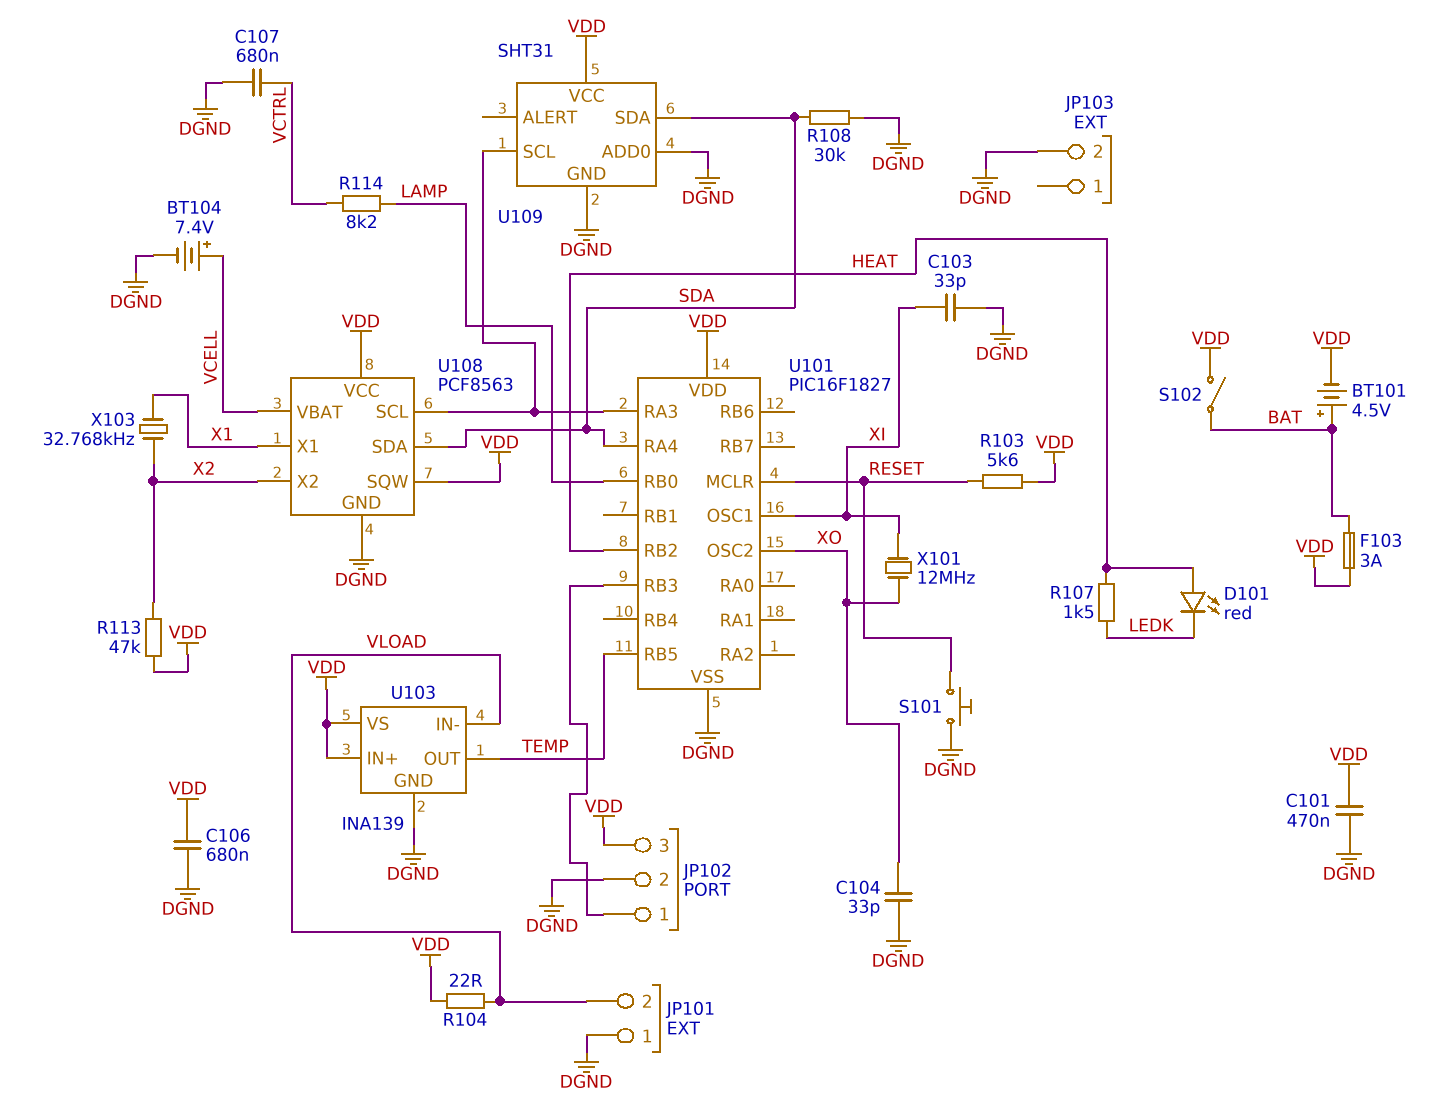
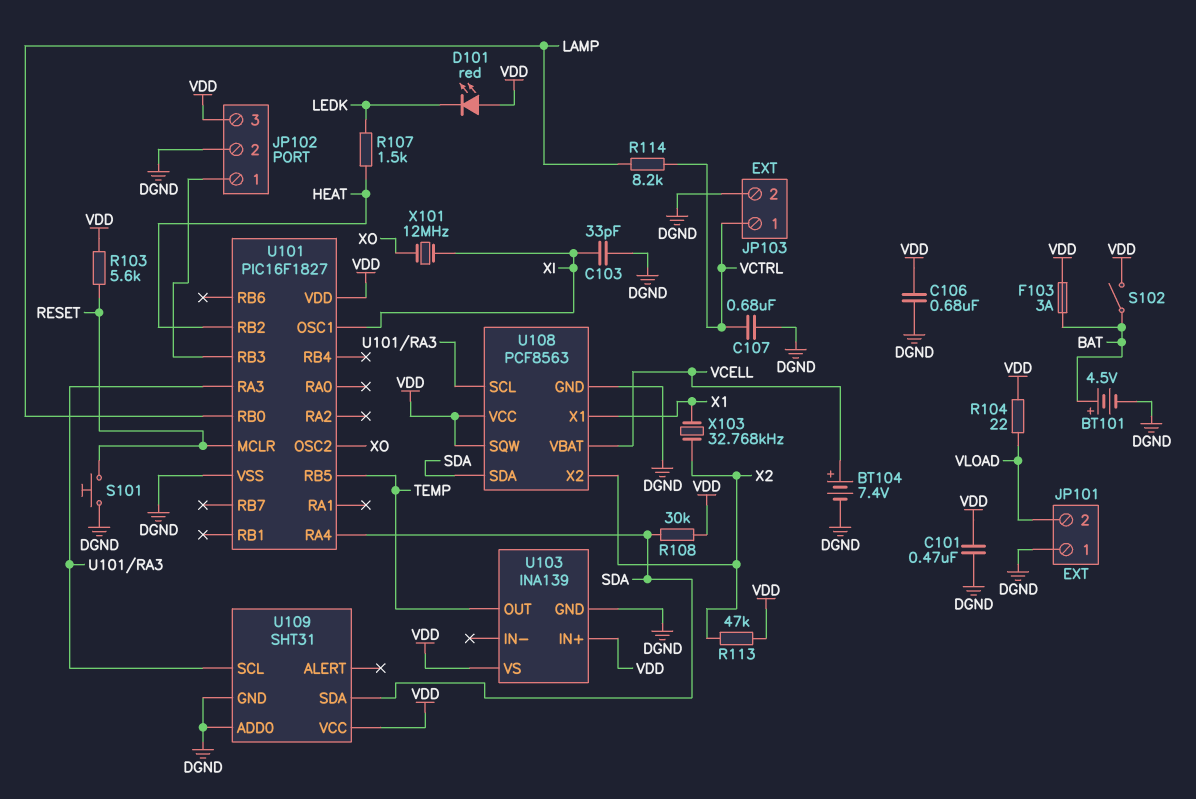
BT101: 4.5V (plus BAT, minus VDD) -> 4.5V (plus BAT, minus DGND)
C104: 33pF (DGND, XO) -> none
D101: LED red (A HEAT, K LEDK) -> LED red (A VDD, K LEDK)
JP103 pin 1: none -> VCTRL
R108: 30k (DGND, SDA) -> 30k (SDA, VDD)
U103 pin IN-: VLOAD -> none

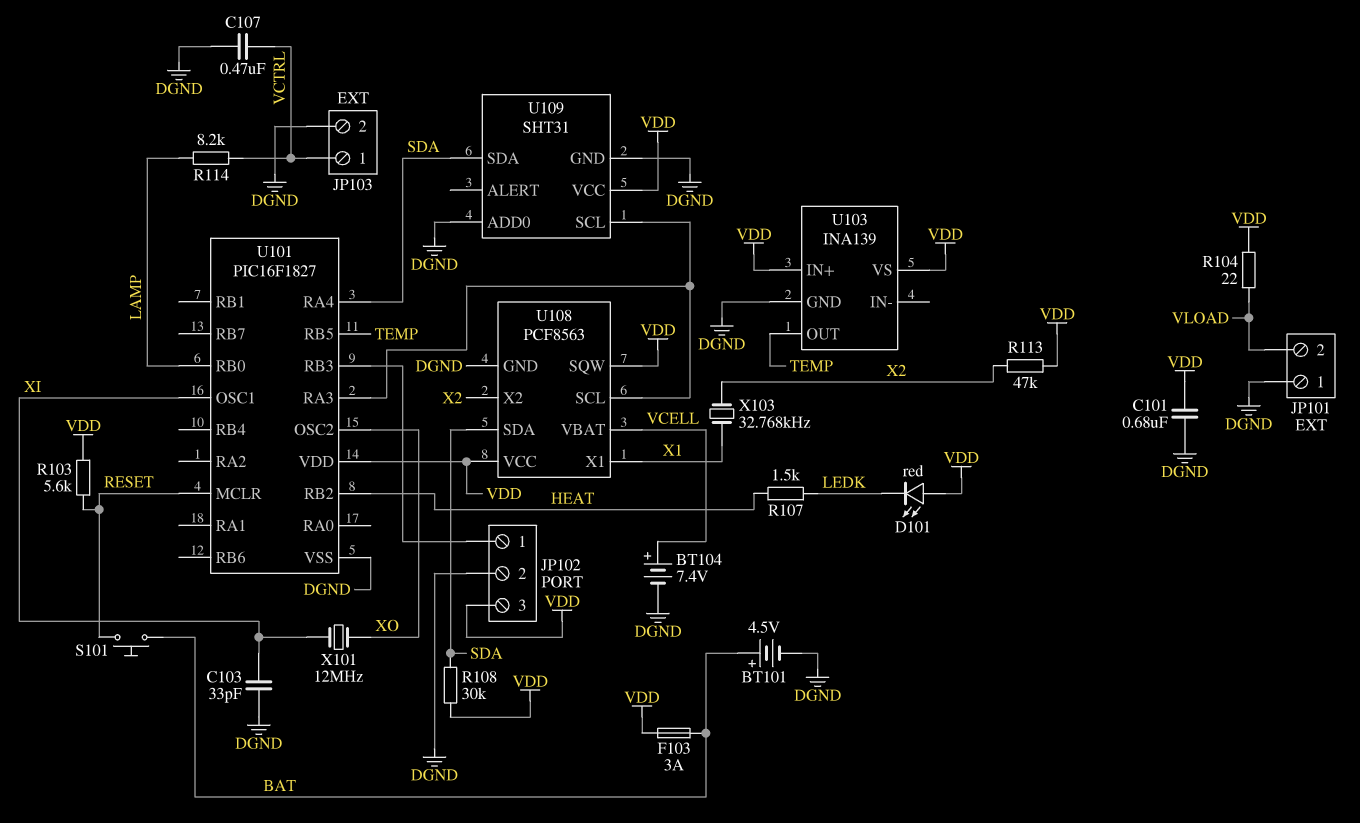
C101: 470nF (DGND, VDD) -> 680nF (DGND, VDD)
C106: 680nF (DGND, VDD) -> none
C107: 680nF (DGND, VCTRL) -> 470nF (DGND, VCTRL)
S101: button (DGND, RESET) -> button (BAT, RESET)
S102: switch (BAT, VDD) -> none

